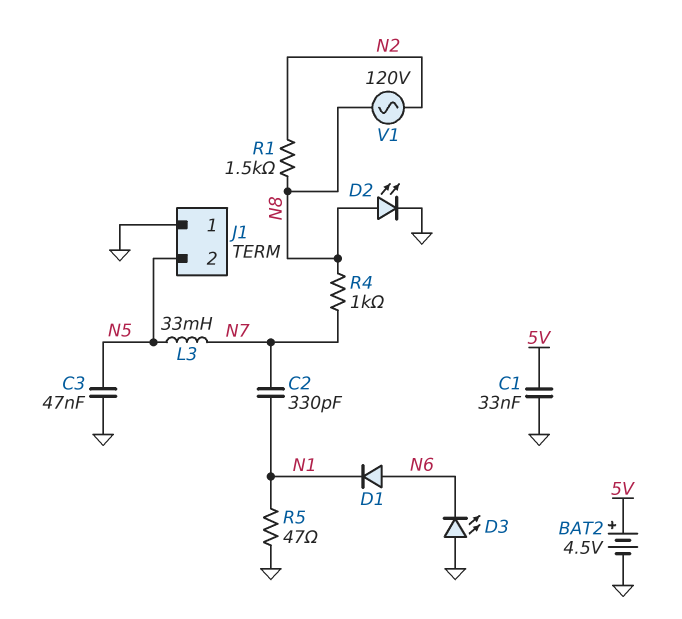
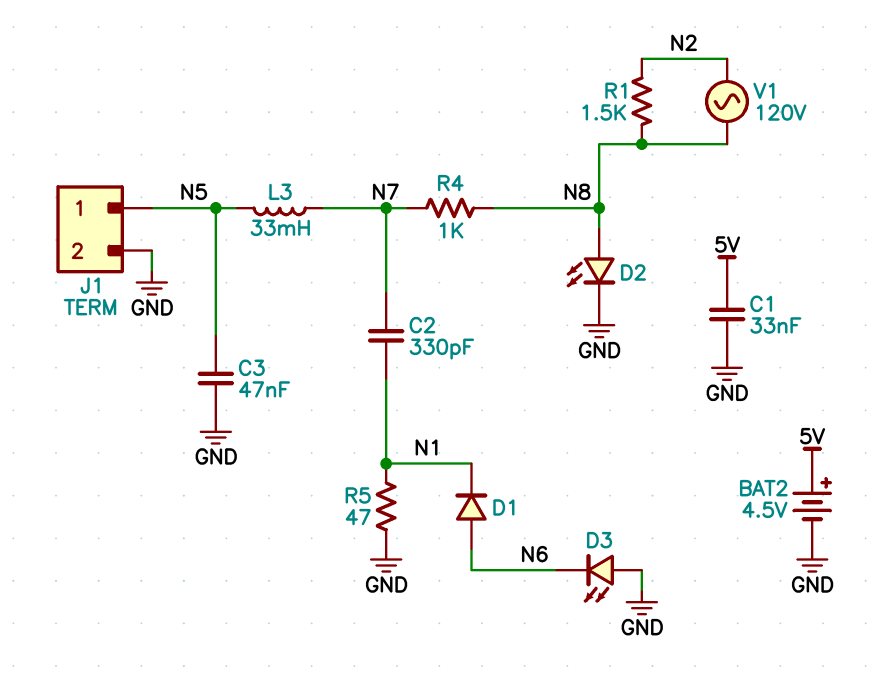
J1 pin 1: GND -> N5
J1 pin 2: N5 -> GND

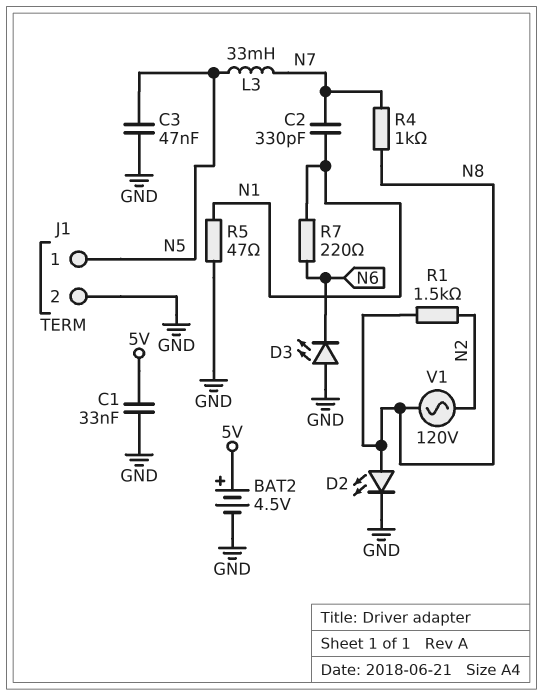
D1: diode (A N6, K N1) -> none
R7: none -> 220 (N1, N6)

